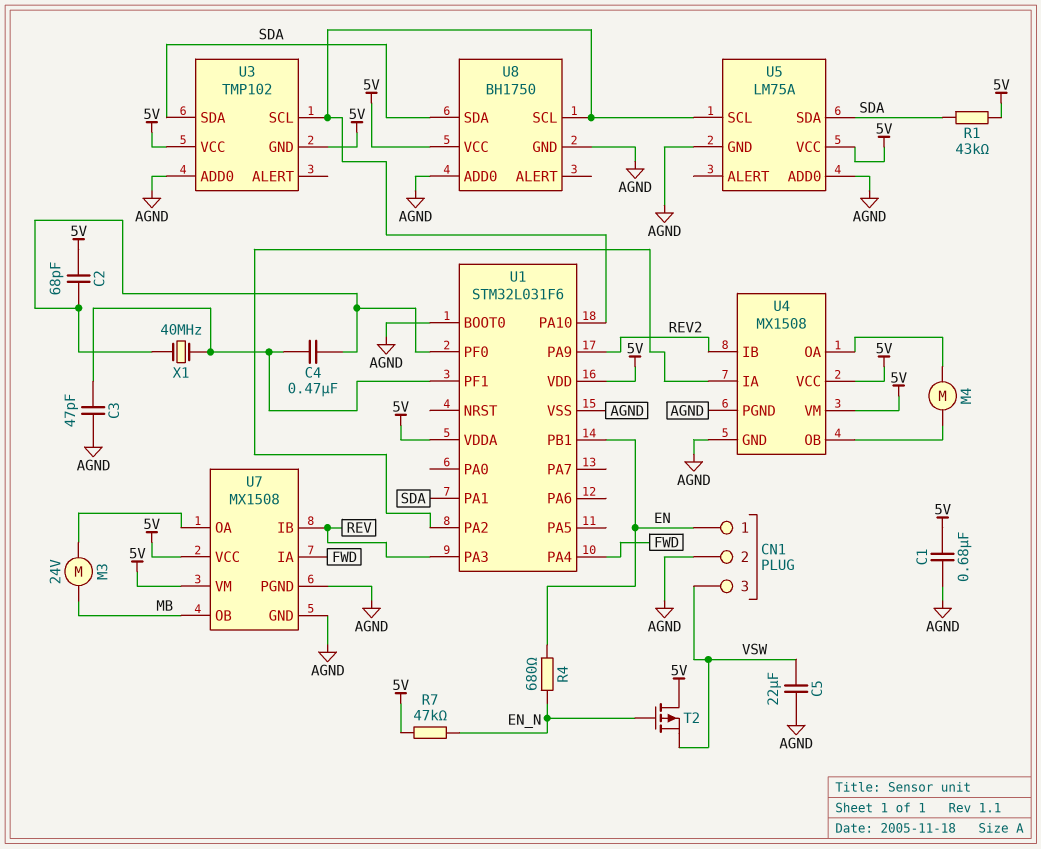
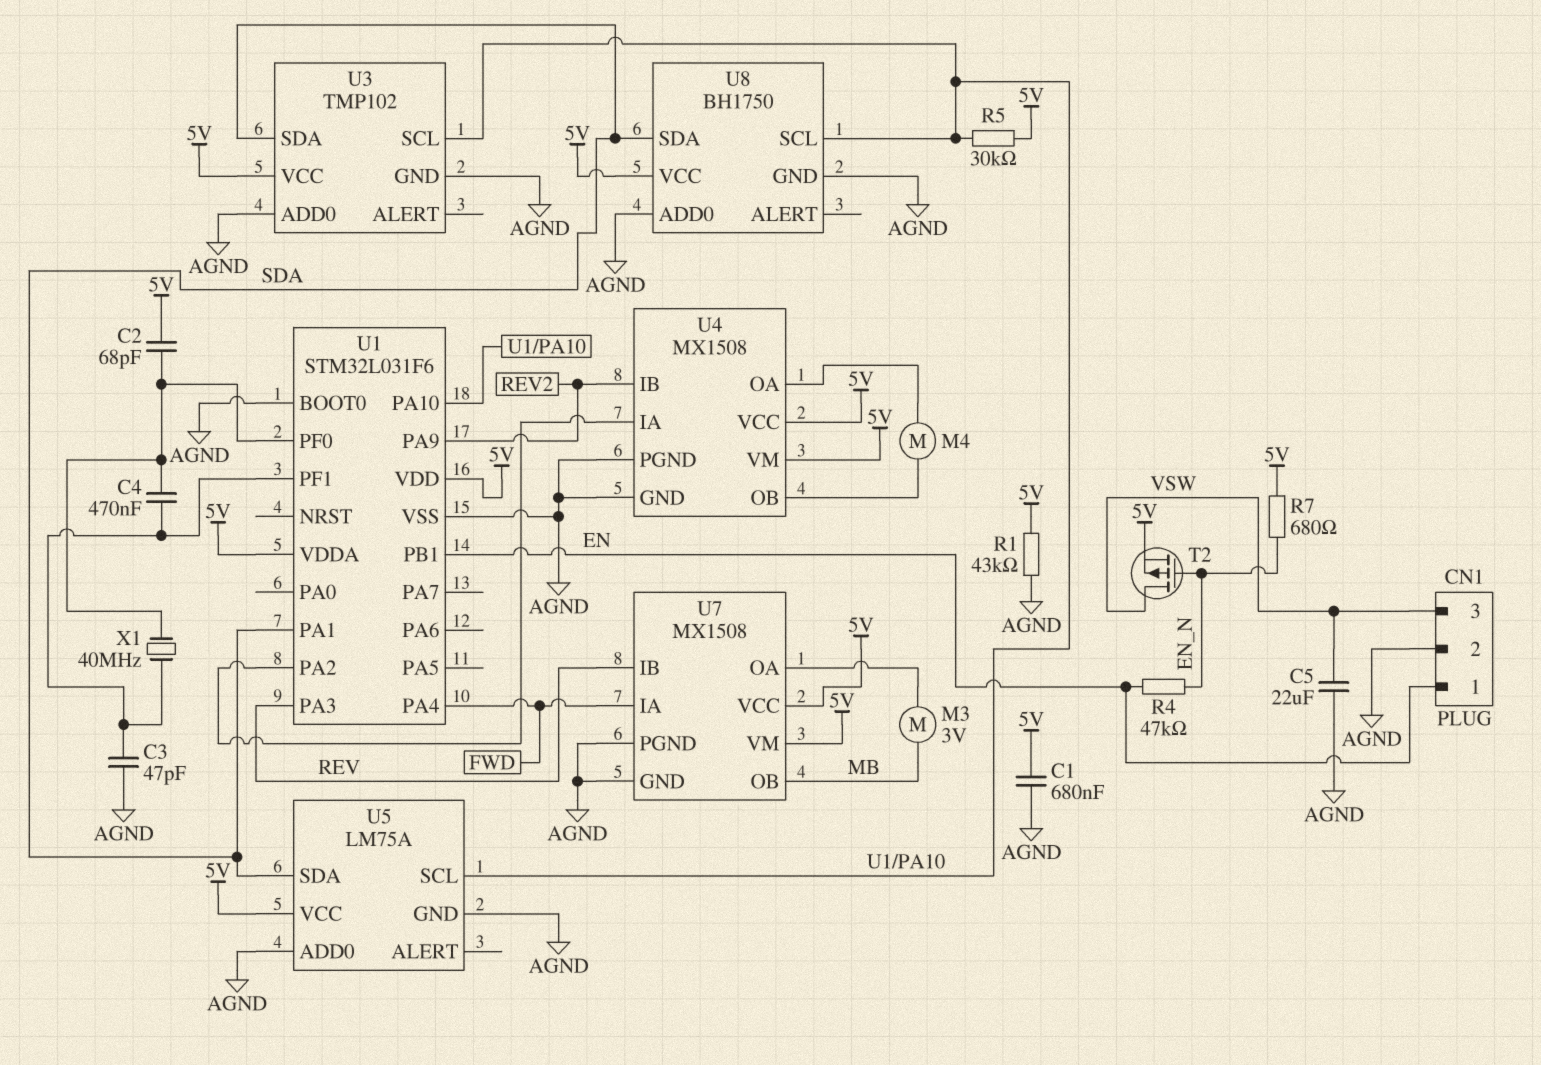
M3: motor 24V (MB, U7/OA) -> motor 3V (MB, U7/OA)
R1: 43k (5V, SDA) -> 43k (5V, AGND)
R4: 680 (EN, EN_N) -> 47k (EN, EN_N)
R5: none -> 30k (5V, U1/PA10)
R7: 47k (5V, EN_N) -> 680 (5V, EN_N)
T2: PMOS (G EN_N, D 5V, S VSW) -> PMOS (G EN_N, D VSW, S 5V)
U3 pin GND: 5V -> AGND

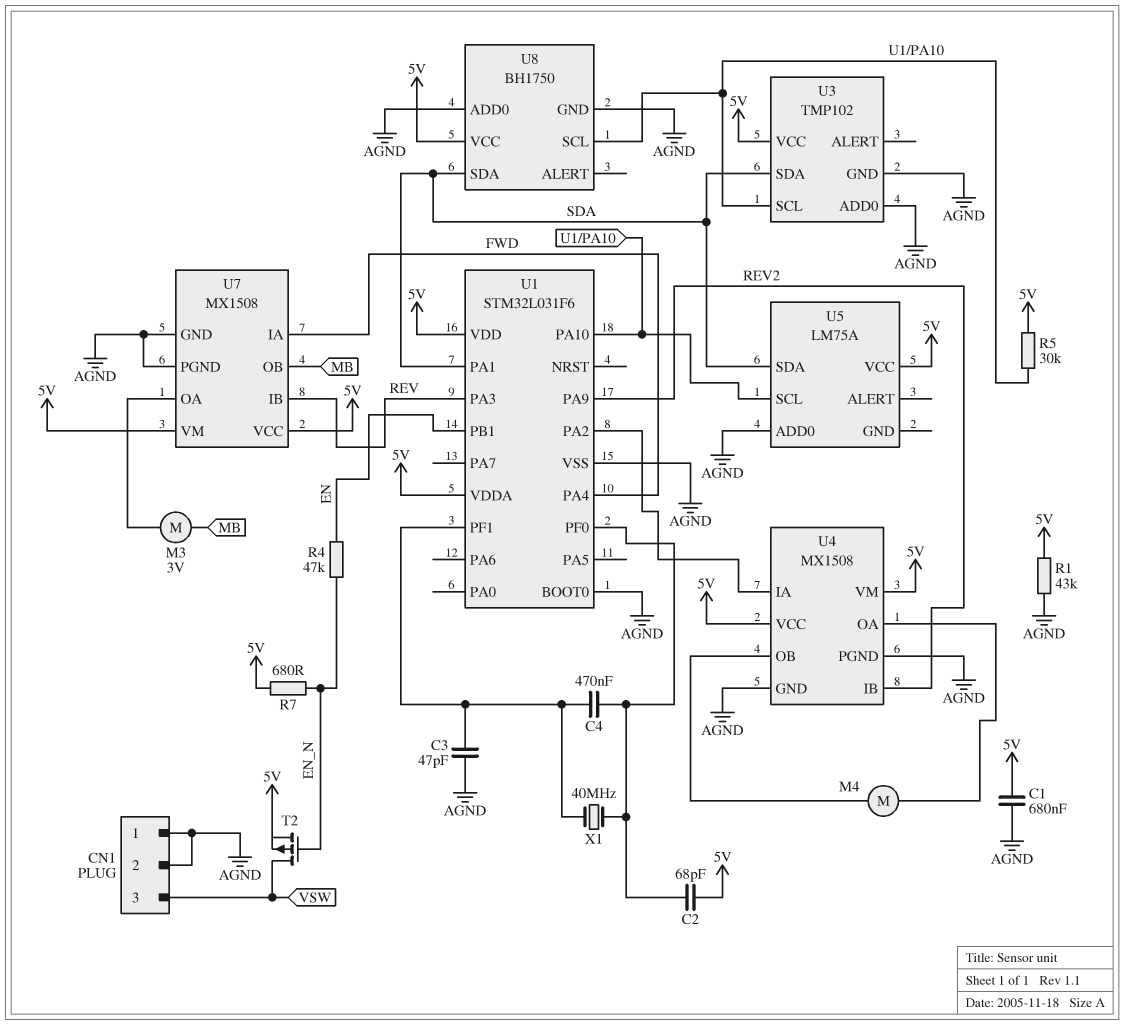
C5: 22uF (AGND, VSW) -> none
CN1 pin 1: EN -> AGND
U5 pin GND: AGND -> none

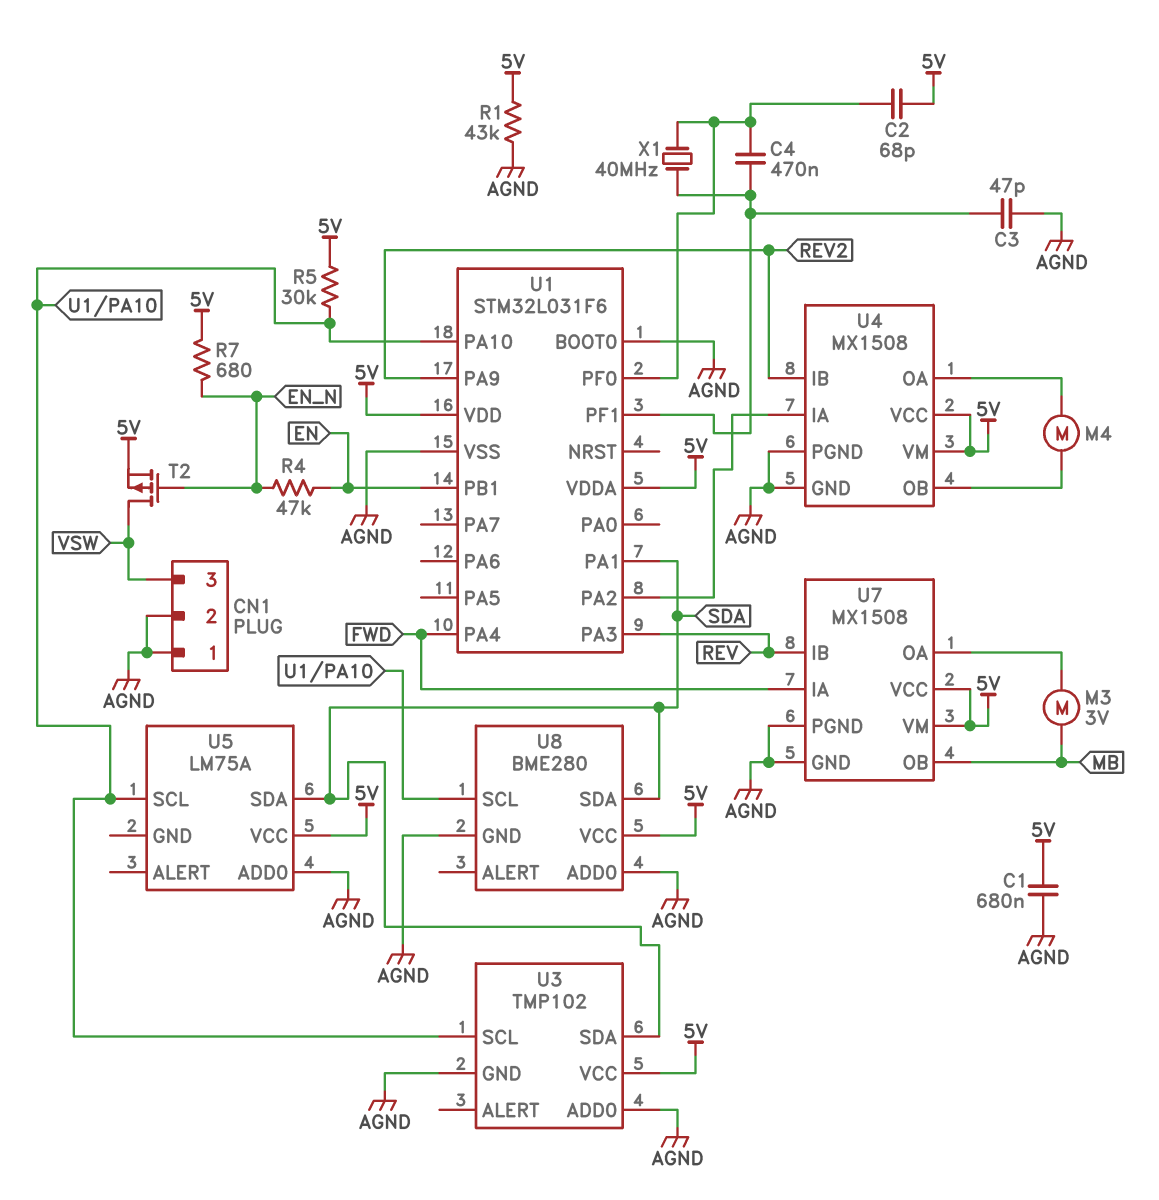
U8: BH1750 -> BME280

